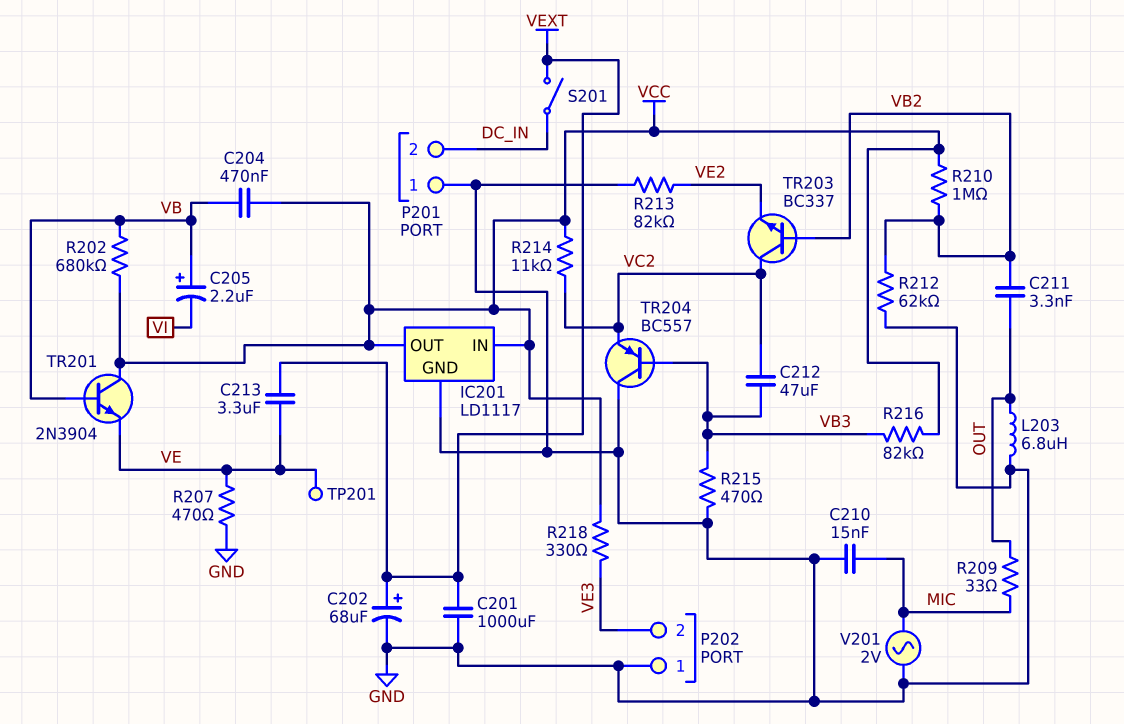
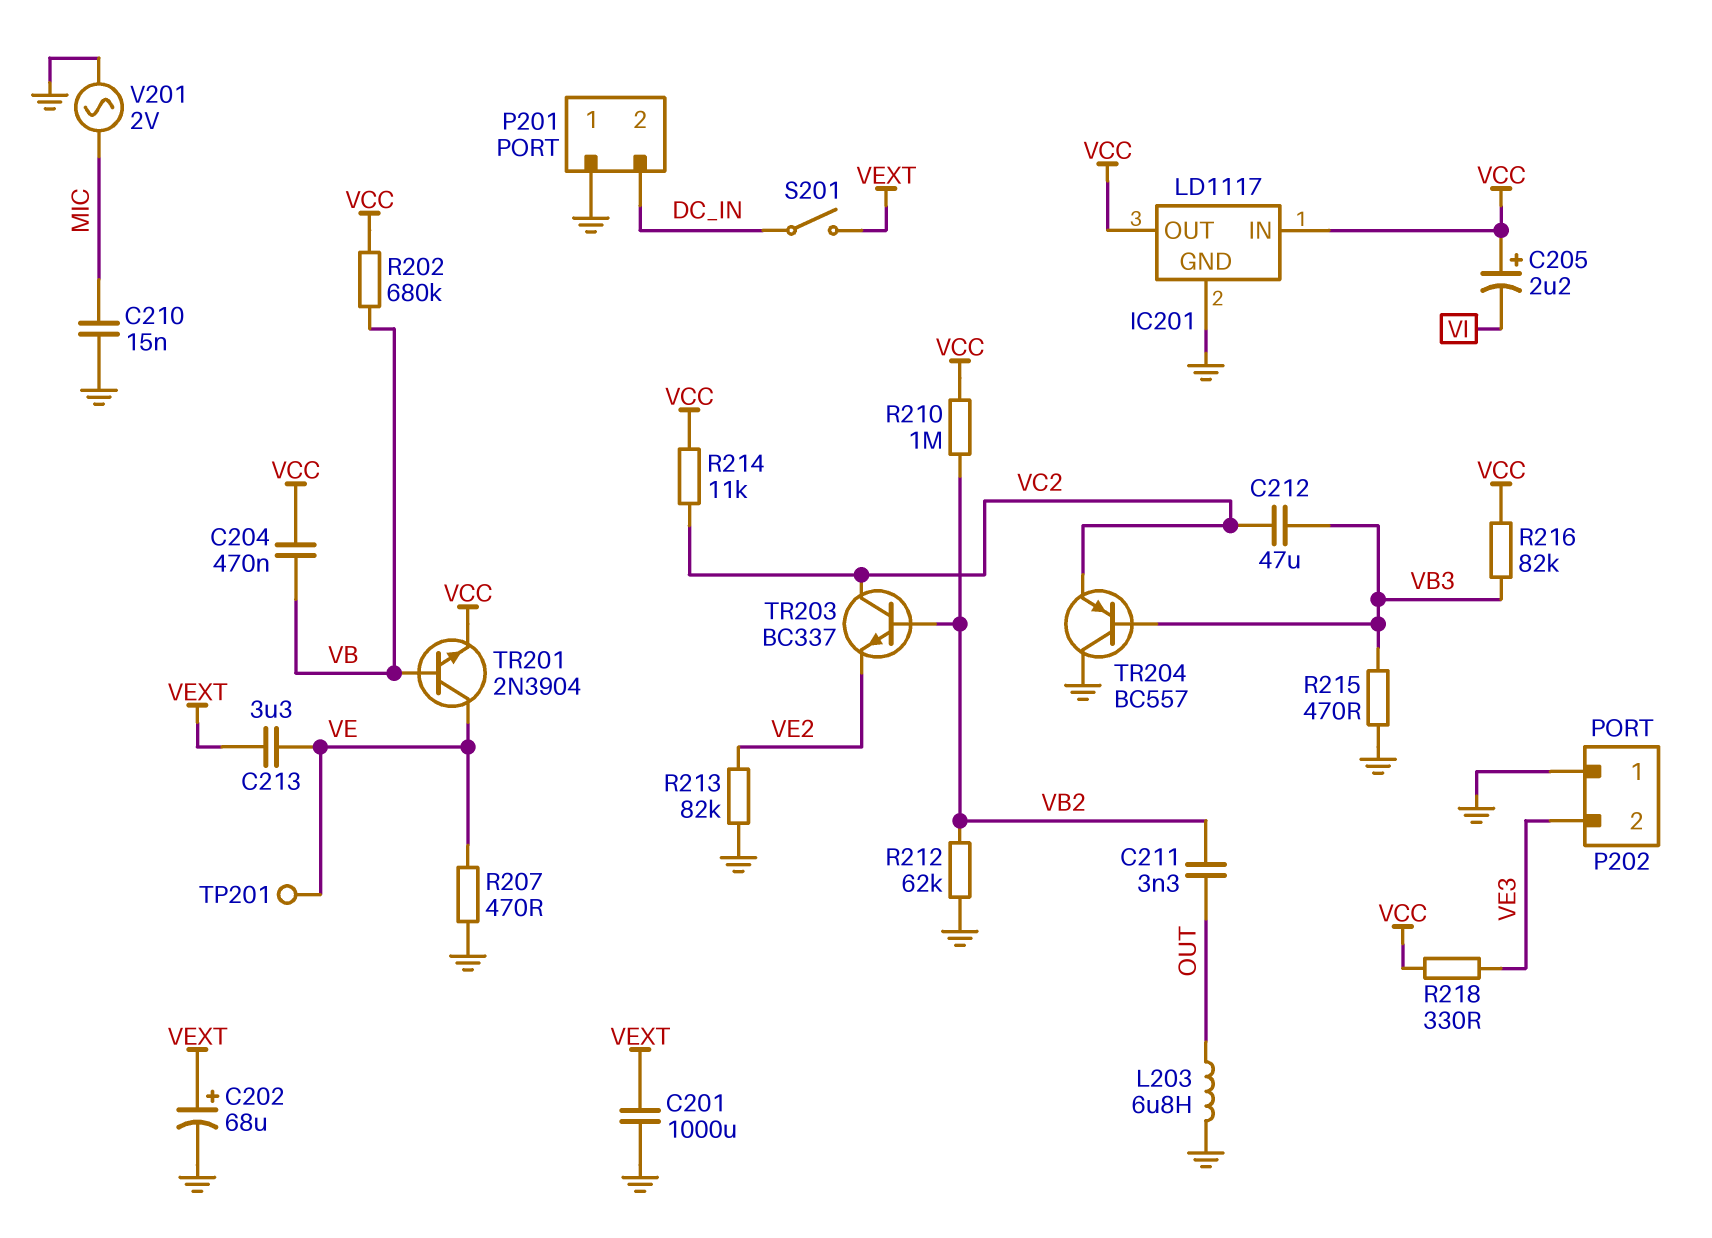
C205: 2.2uF (plus VB, minus VI) -> 2.2uF (plus VCC, minus VI)
R209: 33 (MIC, OUT) -> none
TR201: NPN 2N3904 (B VB, C VCC, E VE) -> NPN 2N3904 (B VB, C VE, E VCC)

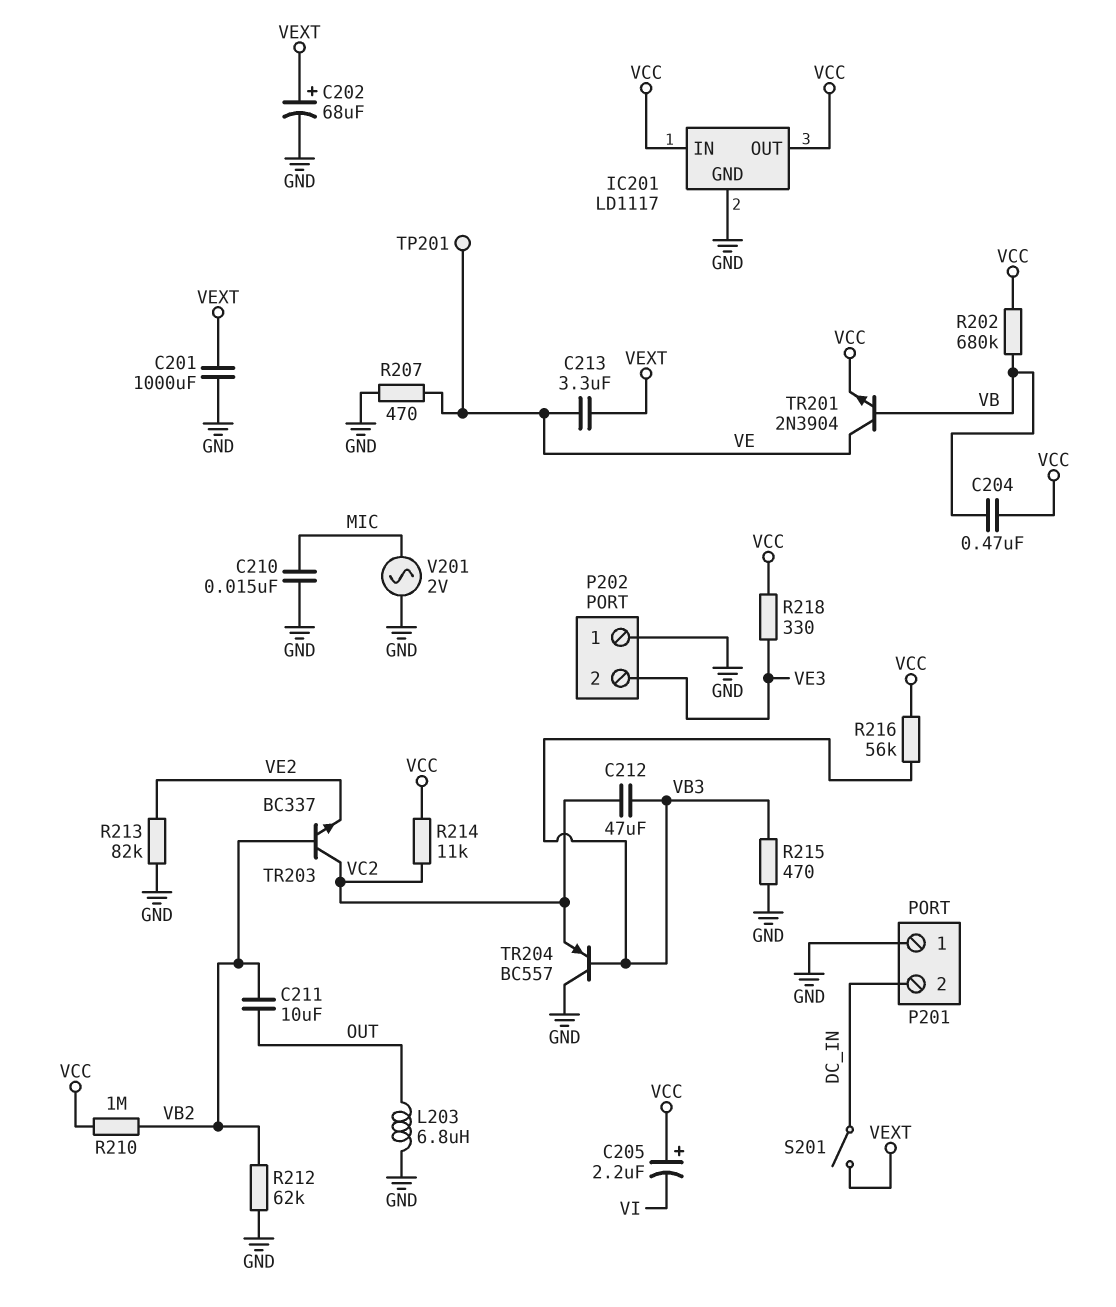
C211: 3.3nF (OUT, VB2) -> 10uF (OUT, VB2)
R216: 82k (VB3, VCC) -> 56k (VB3, VCC)

